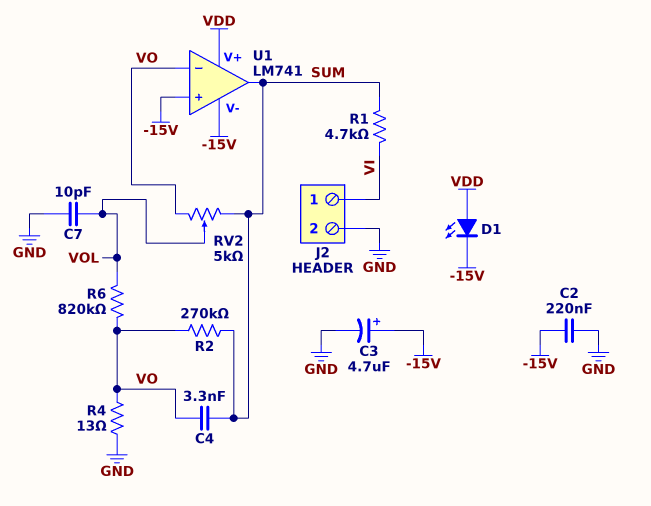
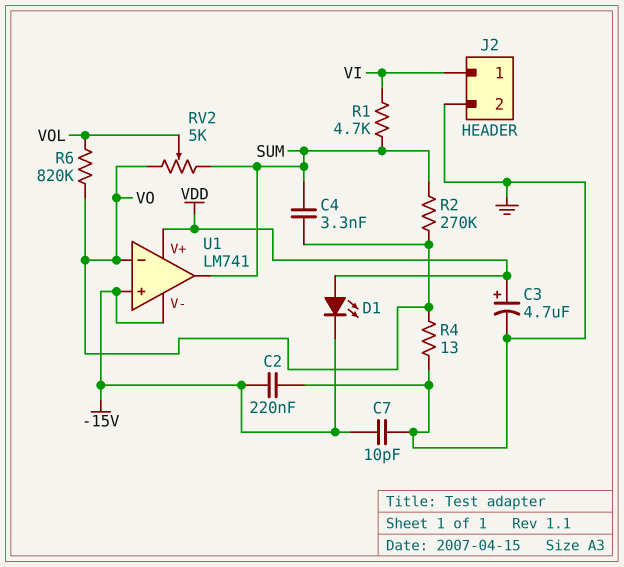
C3: 4.7uF (plus -15V, minus GND) -> 4.7uF (plus VDD, minus GND)
C7: 10pF (GND, VOL) -> 10pF (-15V, GND)

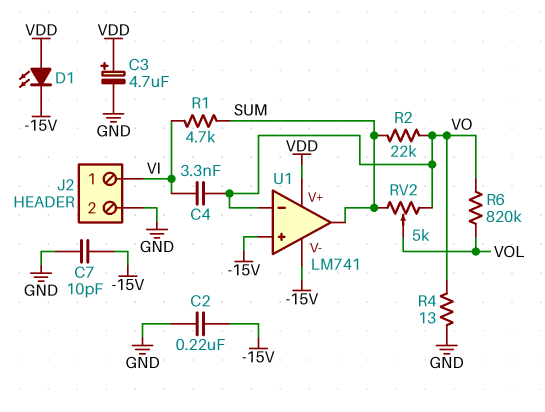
C4: 3.3nF (SUM, VO) -> 3.3nF (VI, VO)
R2: 270k (SUM, VO) -> 22k (SUM, VO)

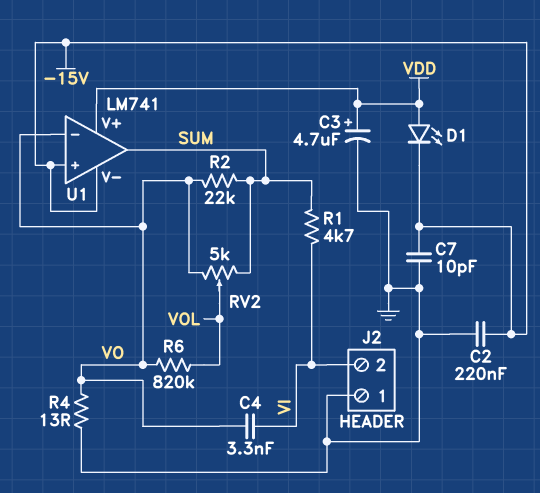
J2 pin 1: VI -> GND
J2 pin 2: GND -> VI

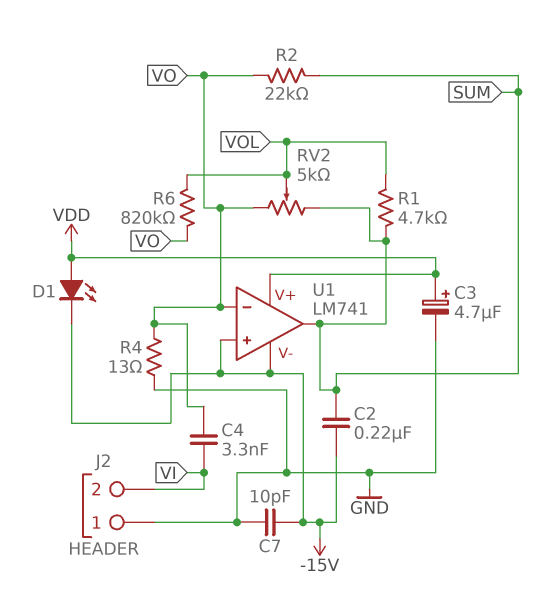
C2: 220nF (-15V, GND) -> 220nF (-15V, SUM)
R1: 4.7k (SUM, VI) -> 4.7k (SUM, VOL)

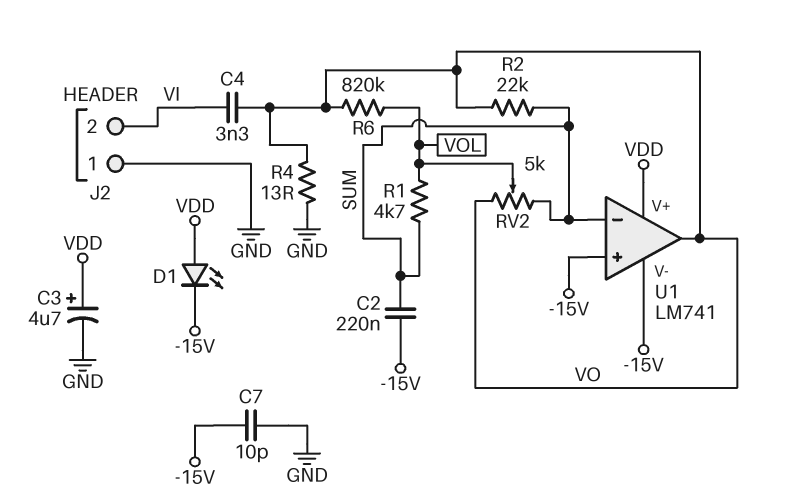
U1 pin in-: VO -> SUM
U1 pin out: SUM -> VO

